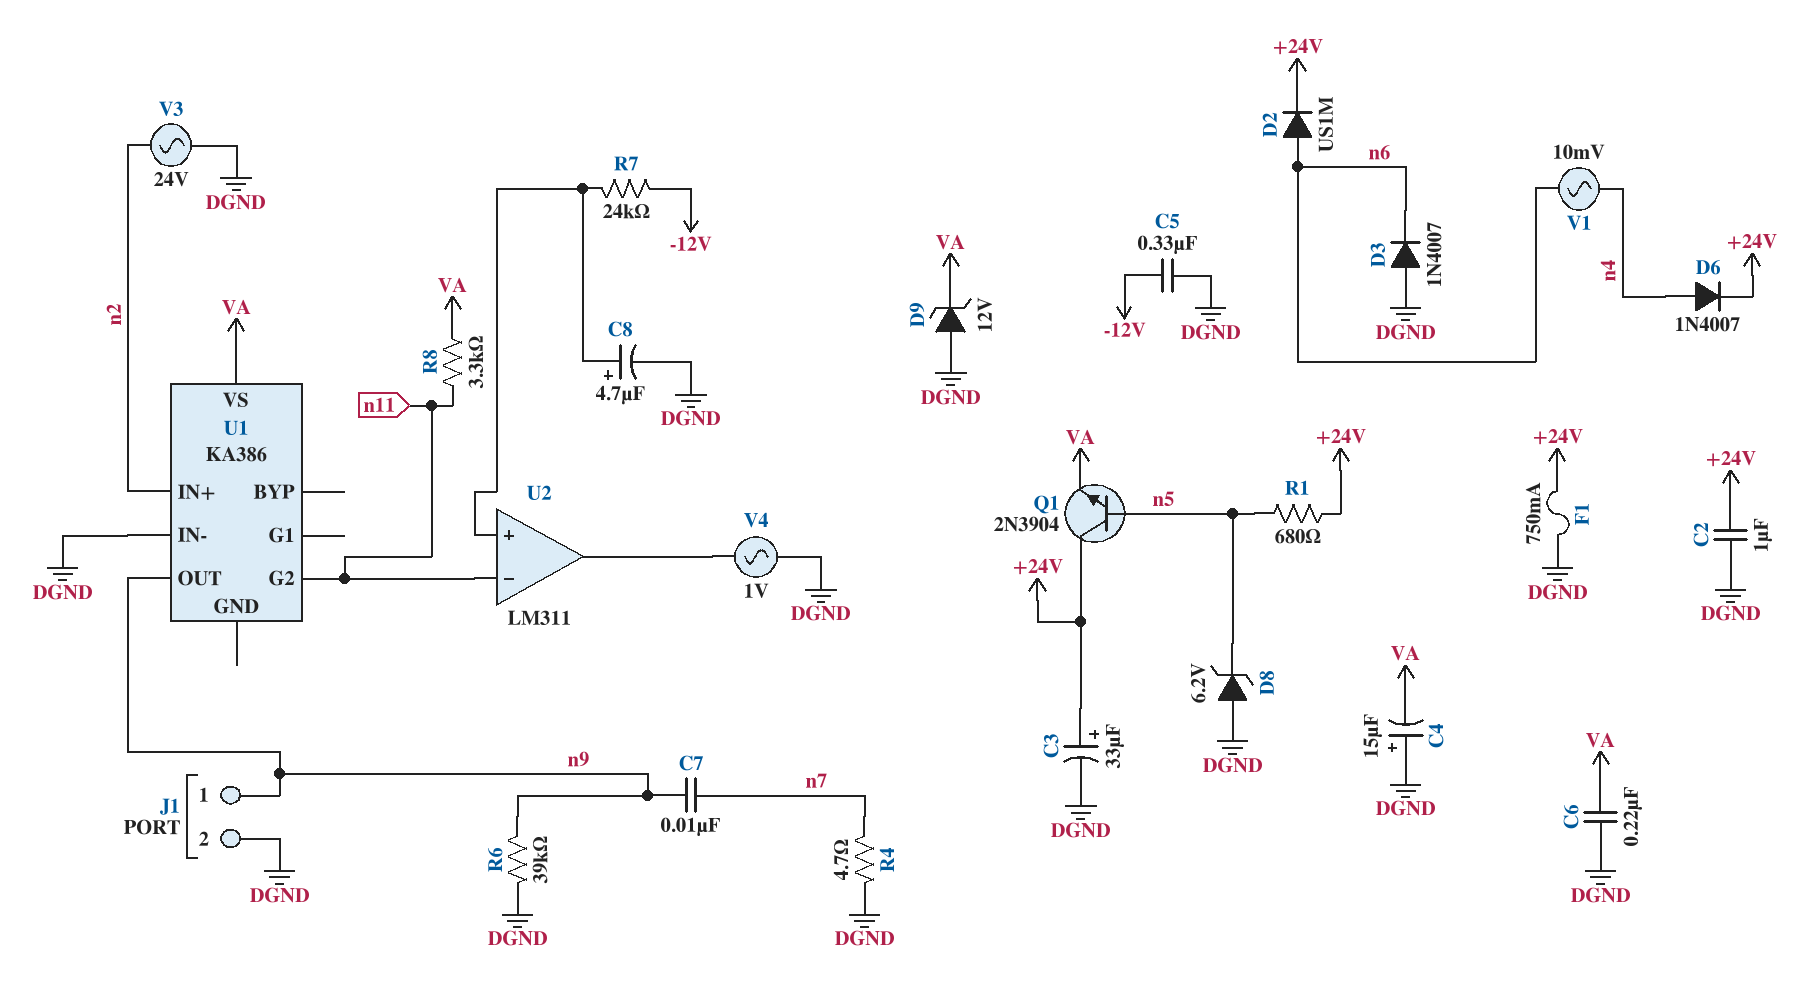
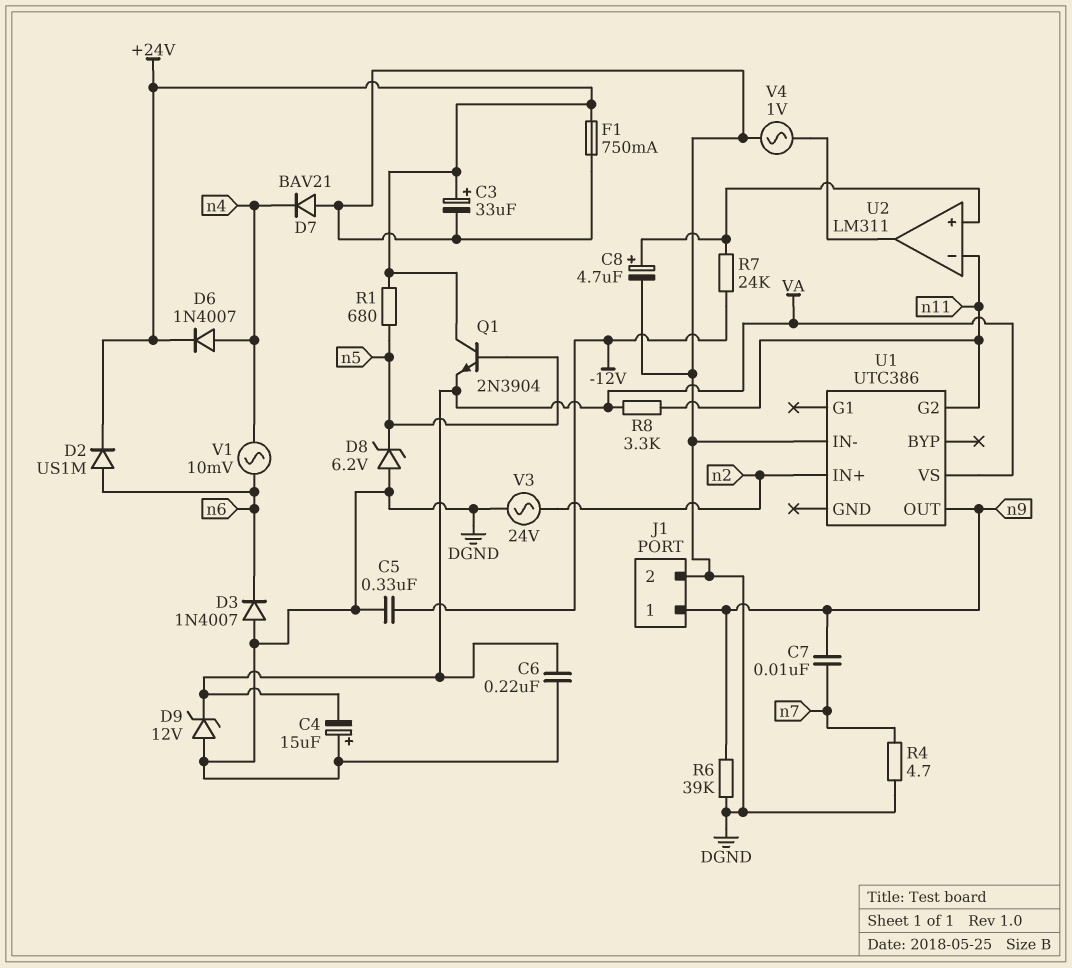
C2: 1uF (+24V, DGND) -> none
D7: none -> diode BAV21 (A DGND, K n4)
U1: KA386 -> UTC386

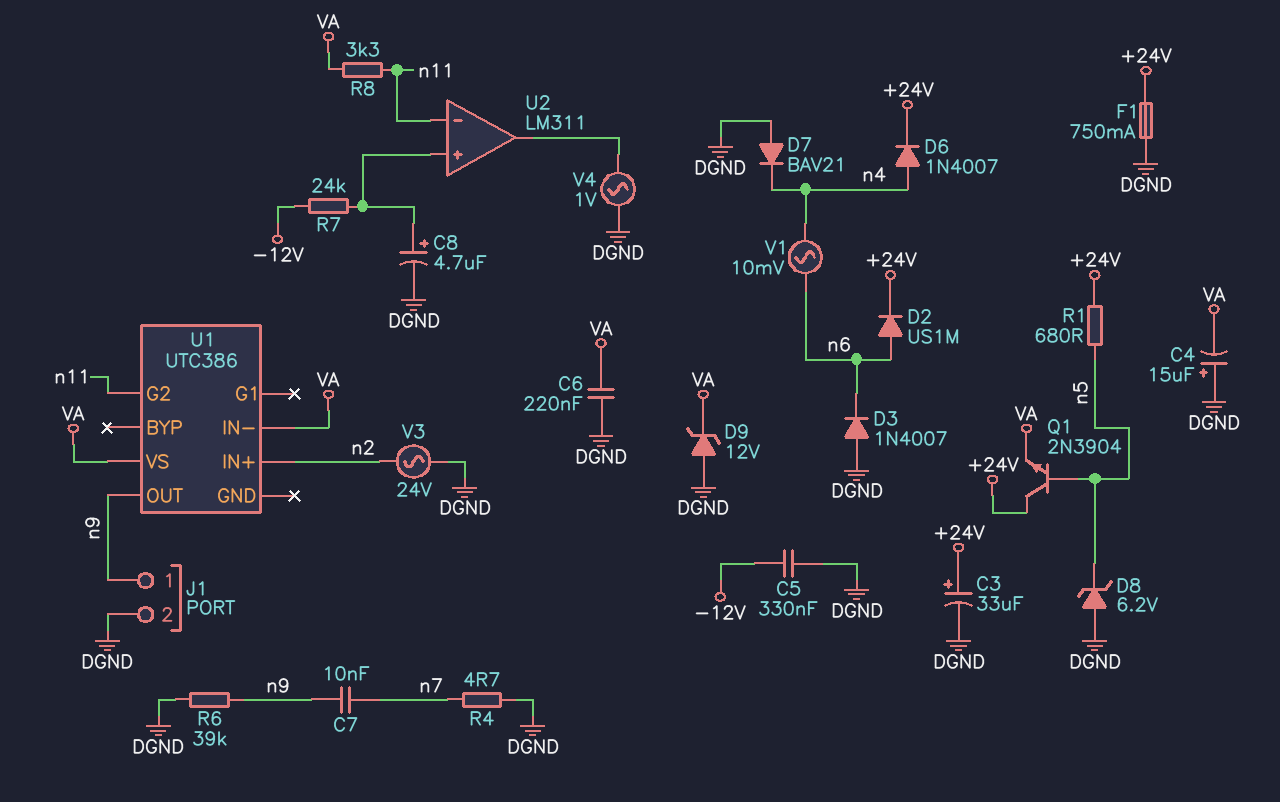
U1 pin IN-: DGND -> VA

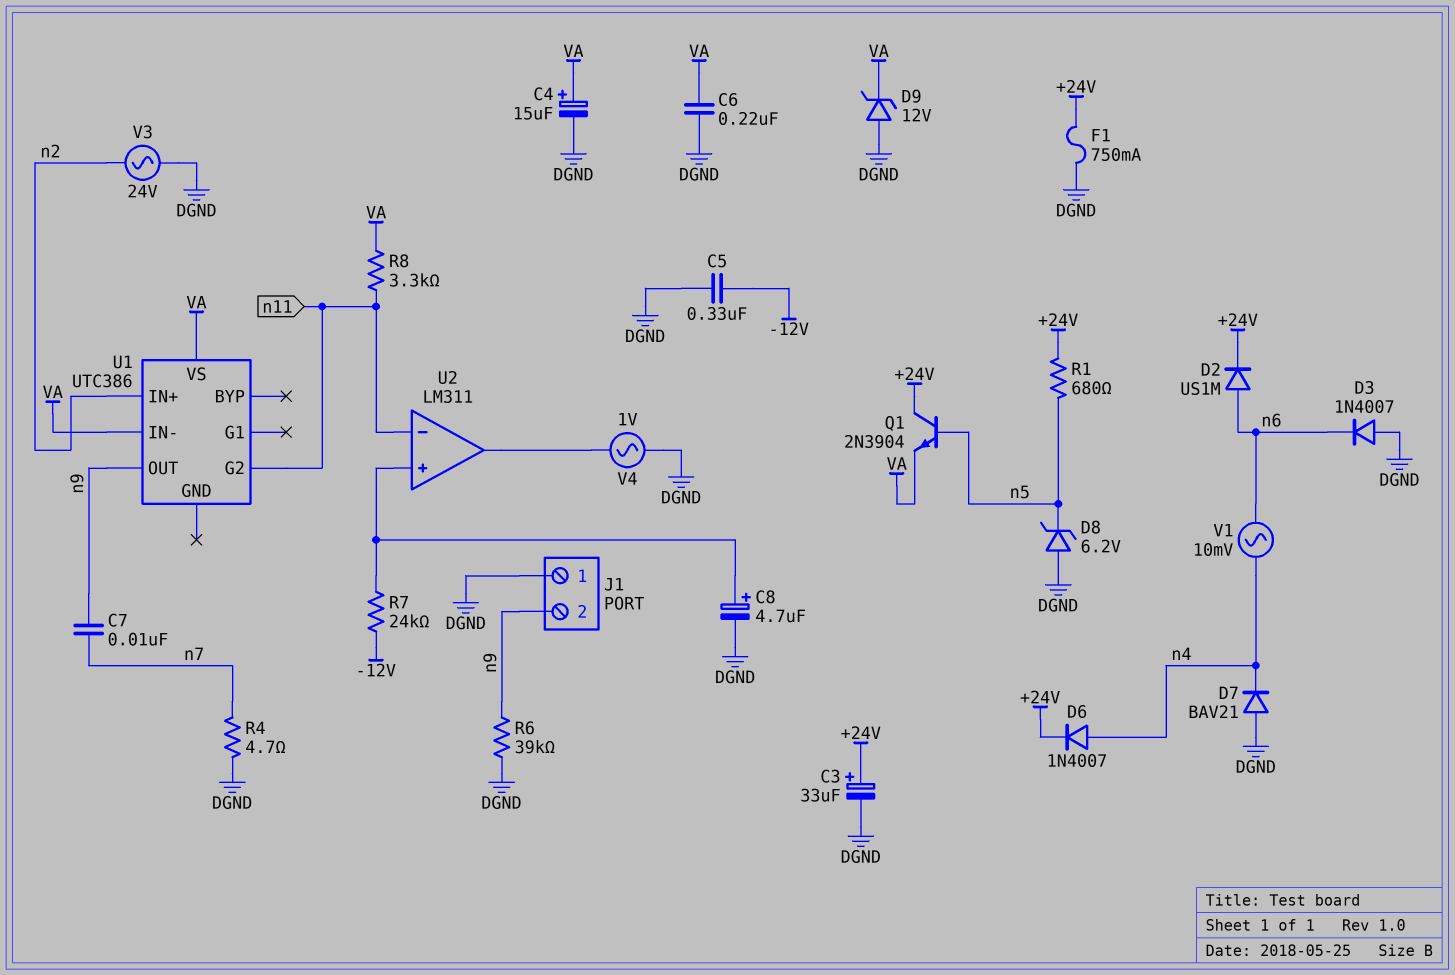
C4: 15uF (plus DGND, minus VA) -> 15uF (plus VA, minus DGND)
J1 pin 1: n9 -> DGND
J1 pin 2: DGND -> n9

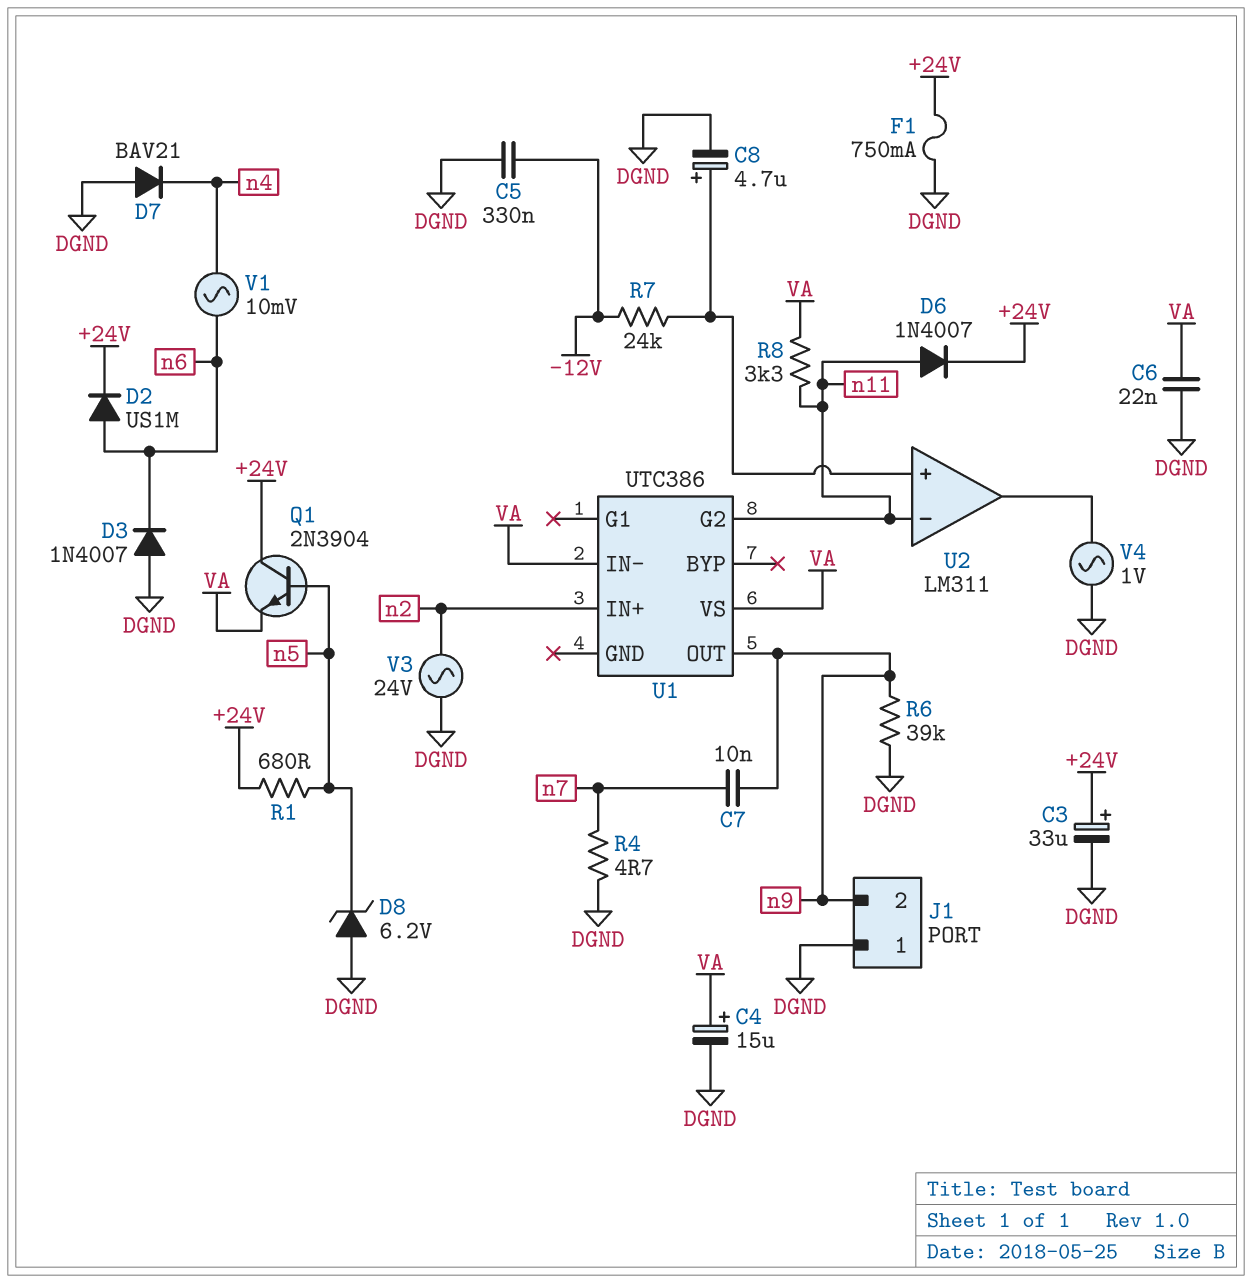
C6: 220nF (DGND, VA) -> 22nF (DGND, VA)
D6: diode 1N4007 (A n4, K +24V) -> diode 1N4007 (A n11, K +24V)
D9: zener 12V (A DGND, K VA) -> none

